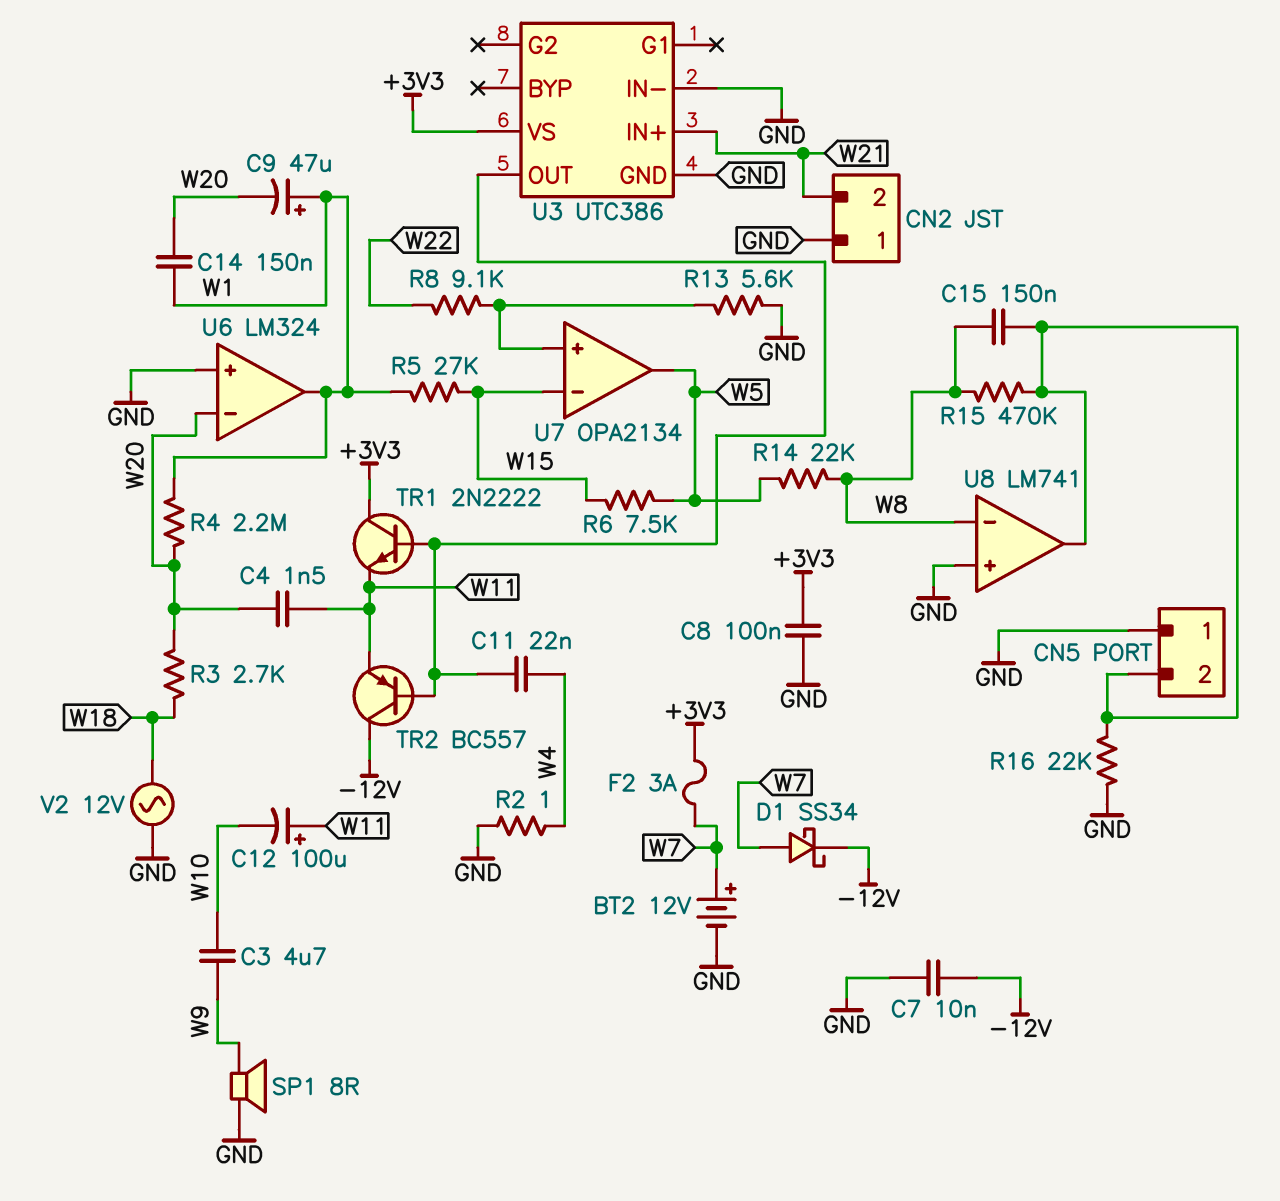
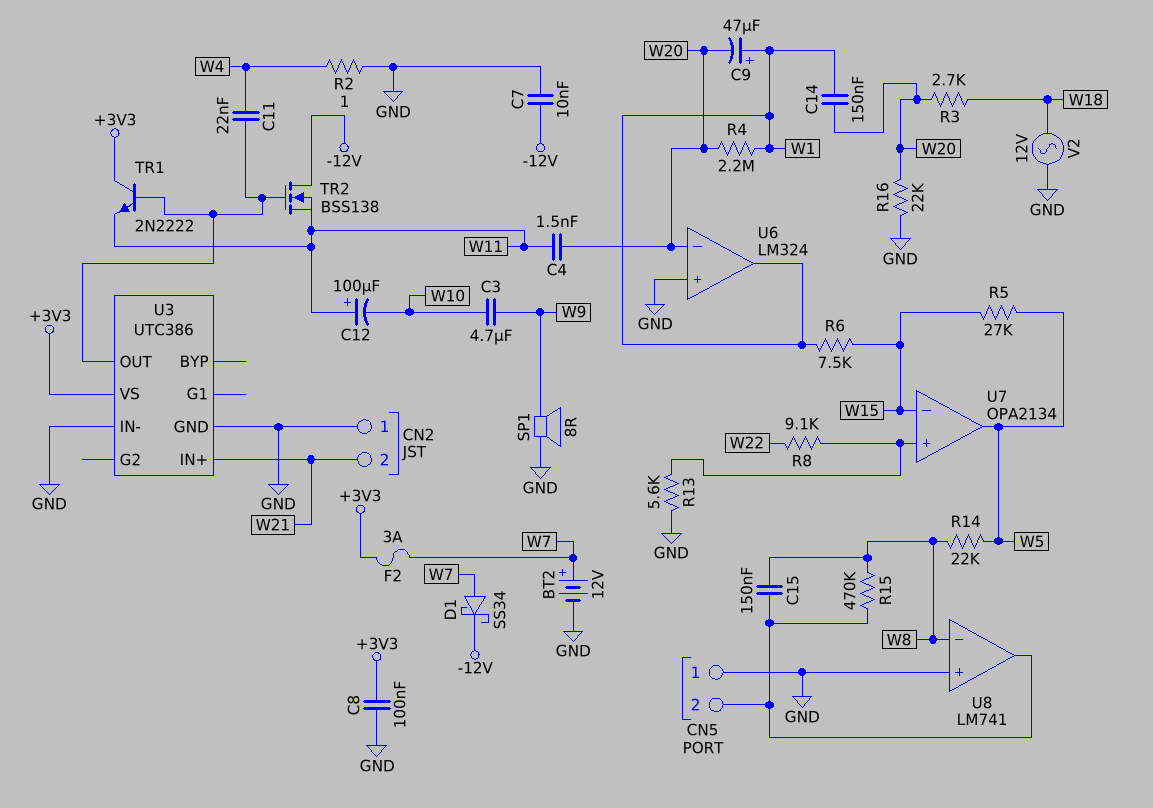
R5: 27k (W1, W15) -> 27k (W5, W15)
R6: 7.5k (W5, W15) -> 7.5k (W1, W15)
R16: 22k (CN5/2, GND) -> 22k (GND, W20)
TR2: PNP BC557 (B U3/OUT, C -12V, E W11) -> NMOS BSS138 (G U3/OUT, D -12V, S W11)

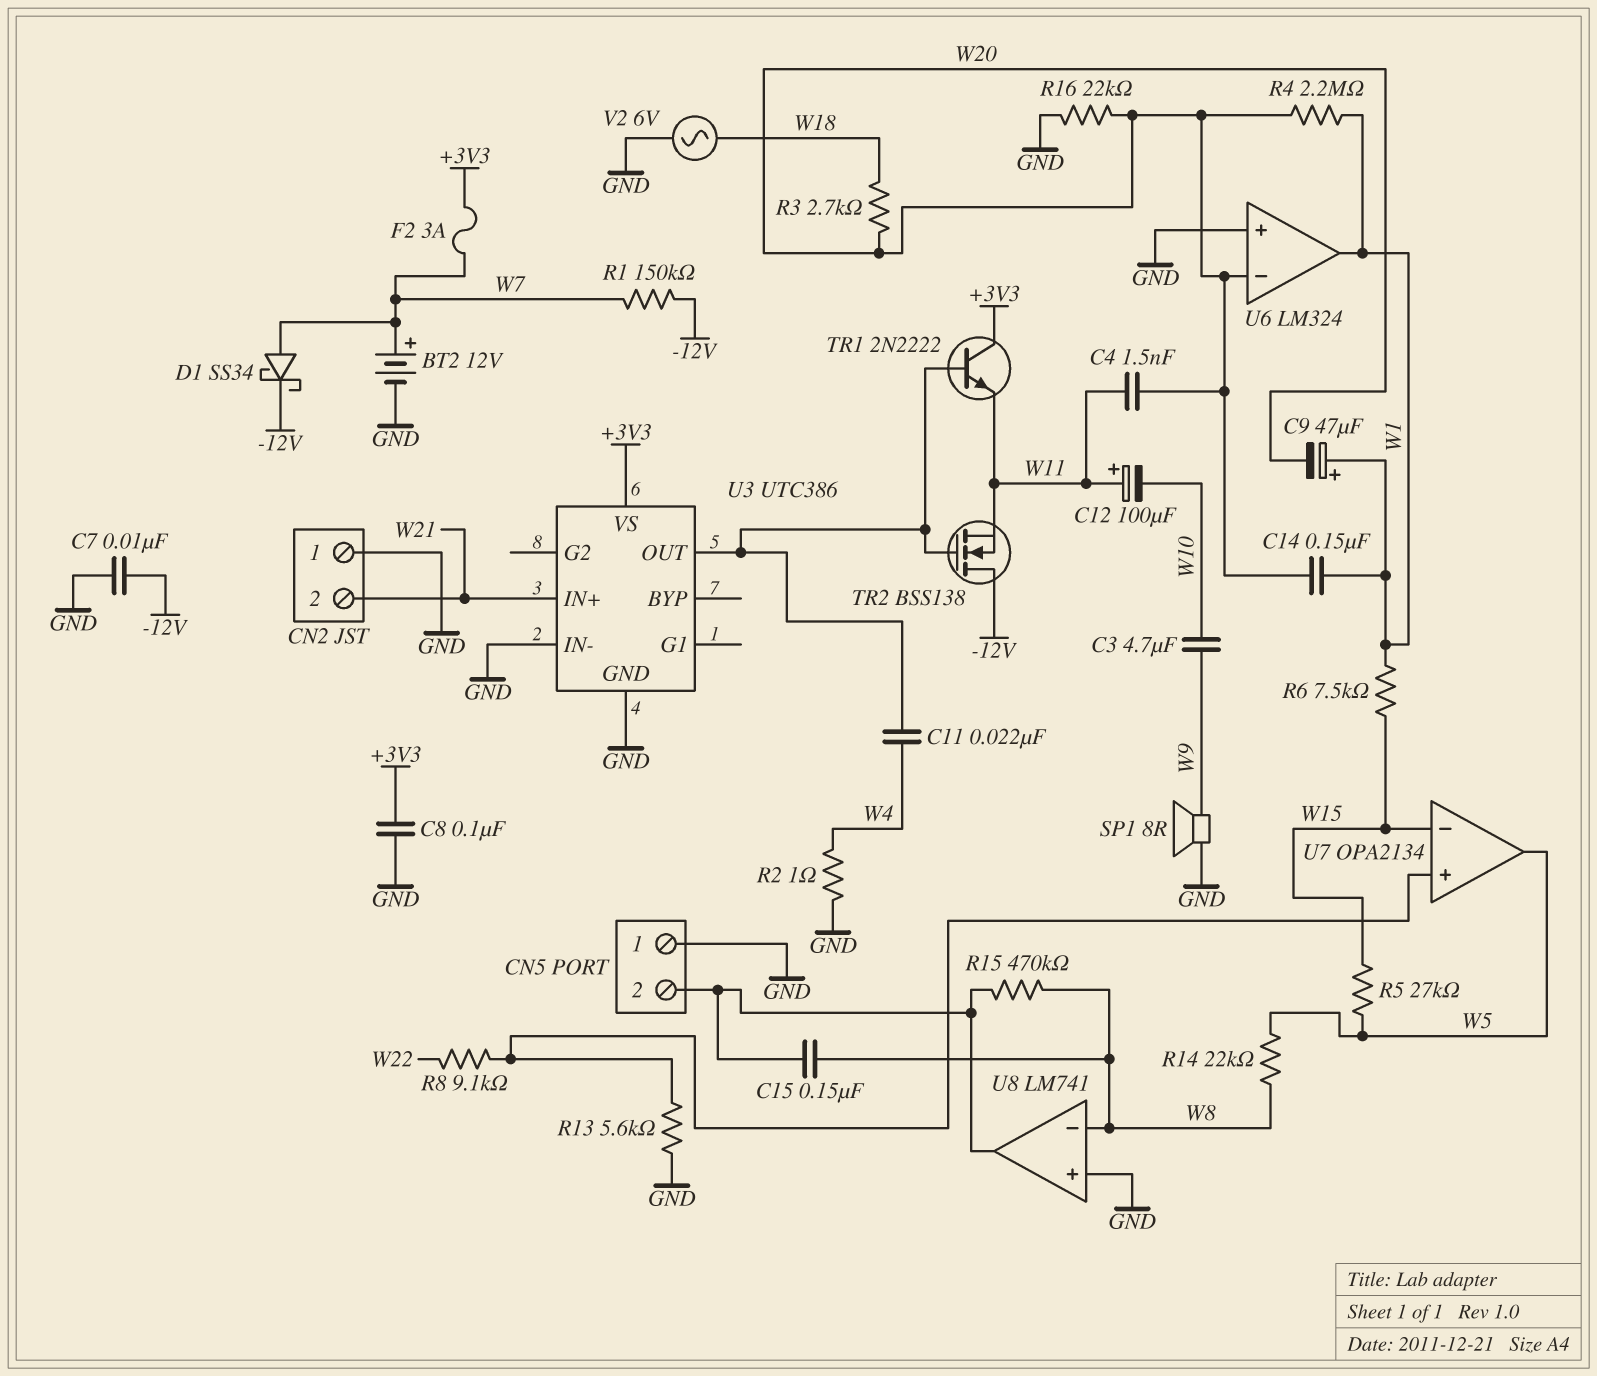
R1: none -> 150k (-12V, W7)
V2: AC 12V (GND, W18) -> AC 6V (GND, W18)

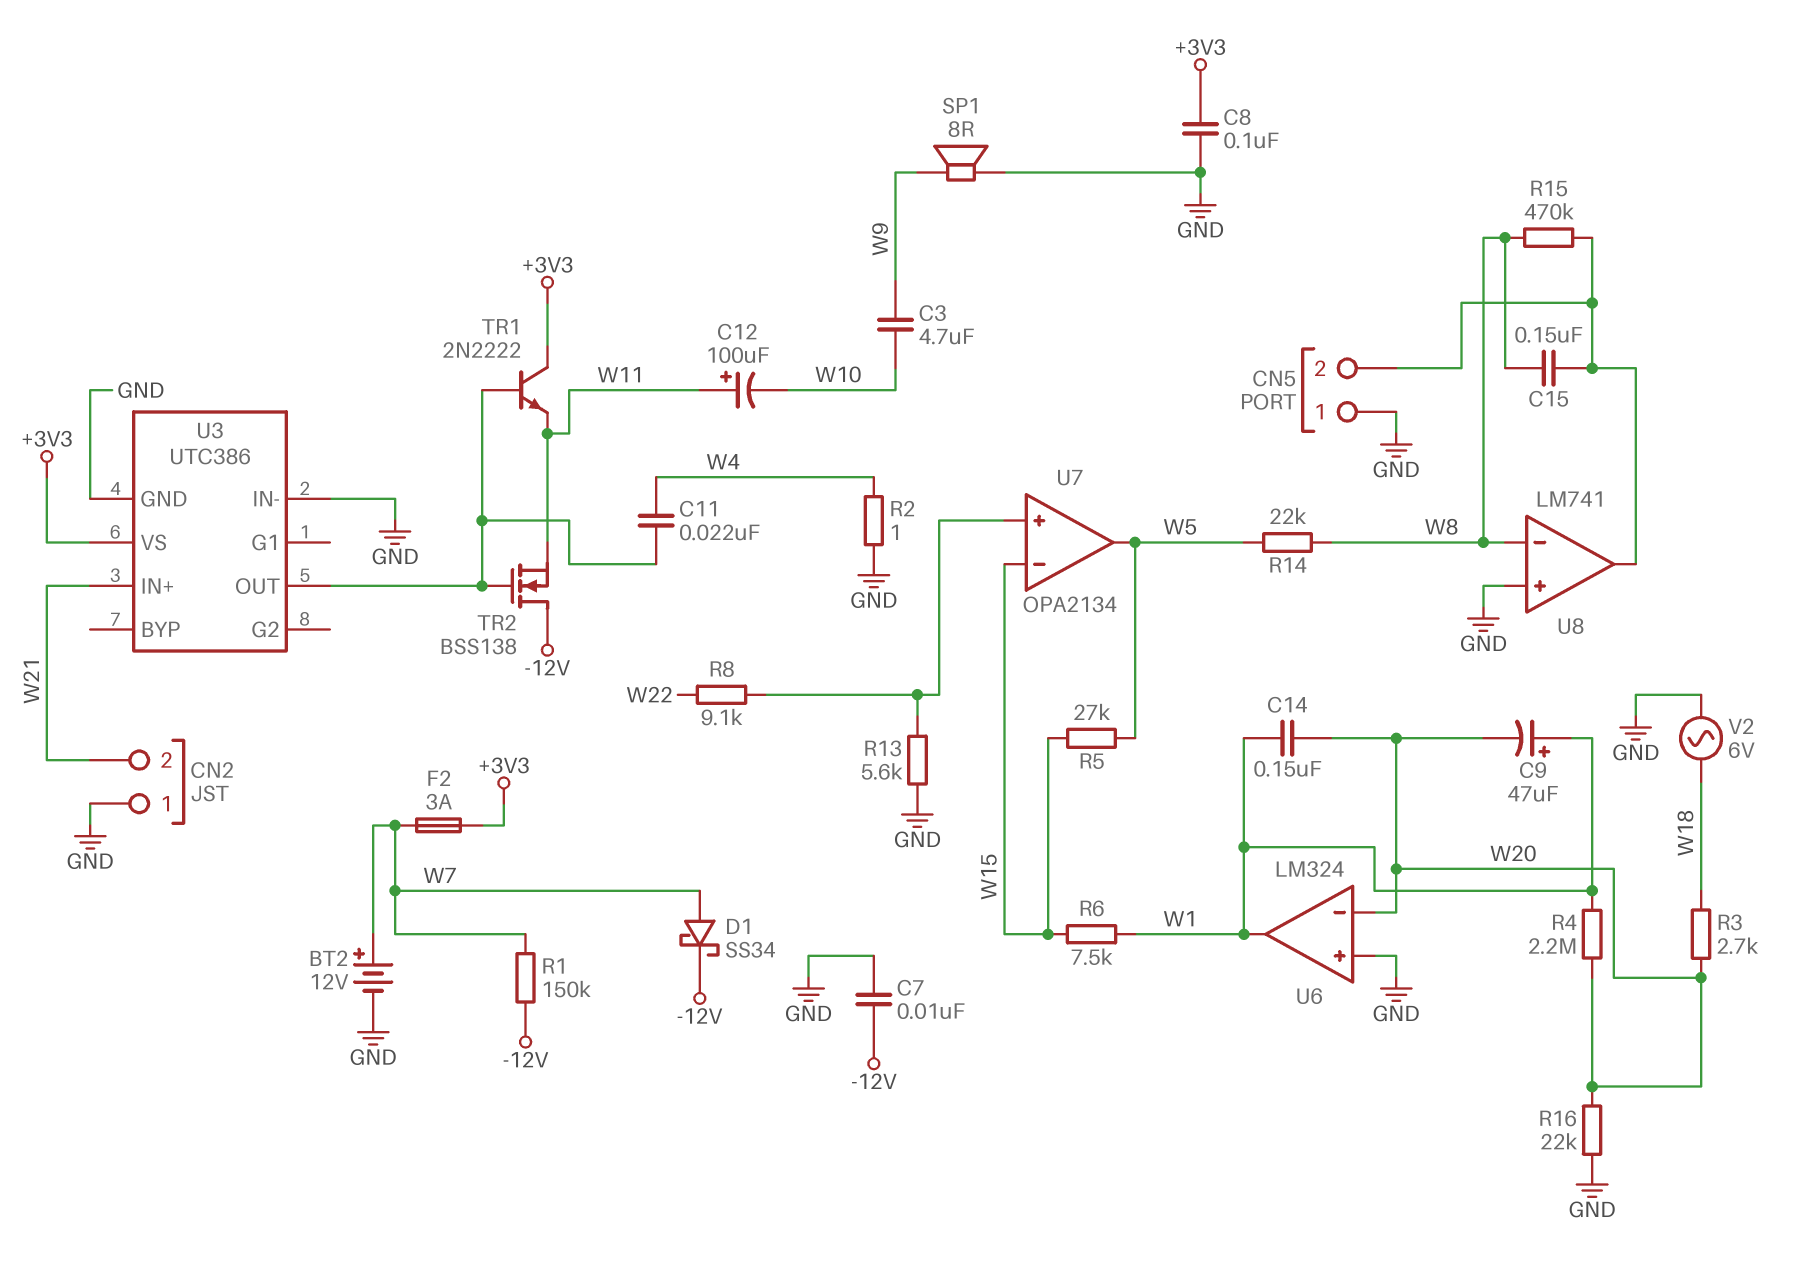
C4: 1.5nF (W11, W20) -> none

